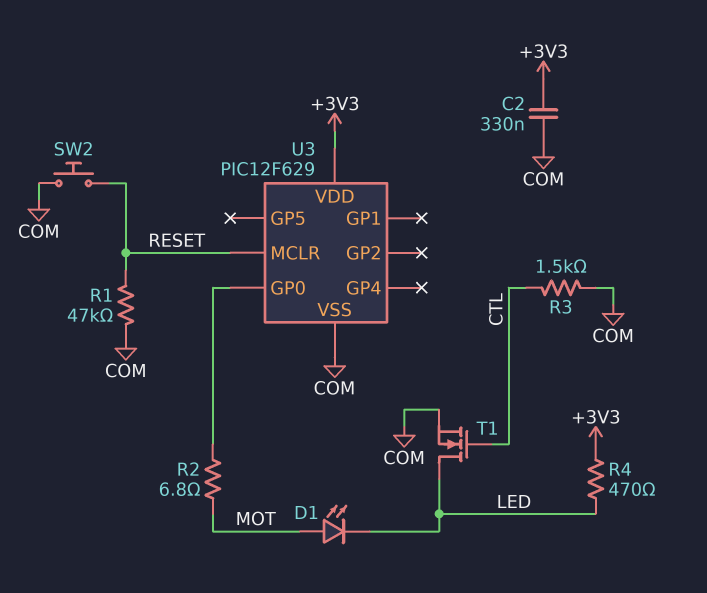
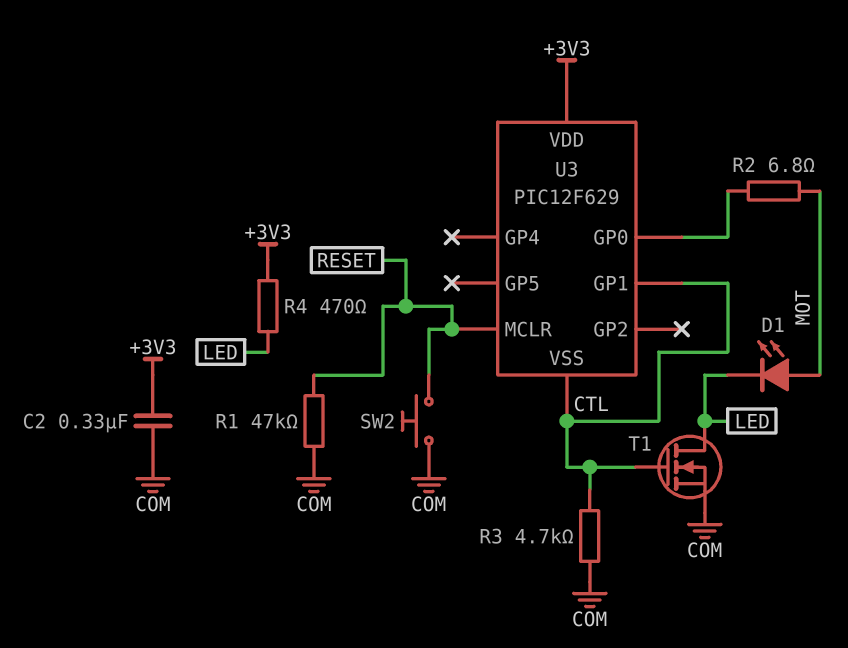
R3: 1.5k (COM, CTL) -> 4.7k (COM, CTL)
U3 pin GP1: none -> CTL
U3 pin VSS: COM -> CTL

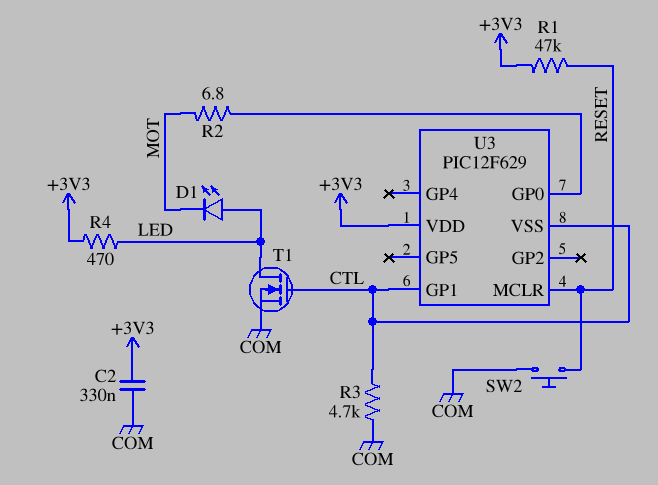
D1: LED (A MOT, K LED) -> LED (A LED, K MOT)
R1: 47k (COM, RESET) -> 47k (+3V3, RESET)

